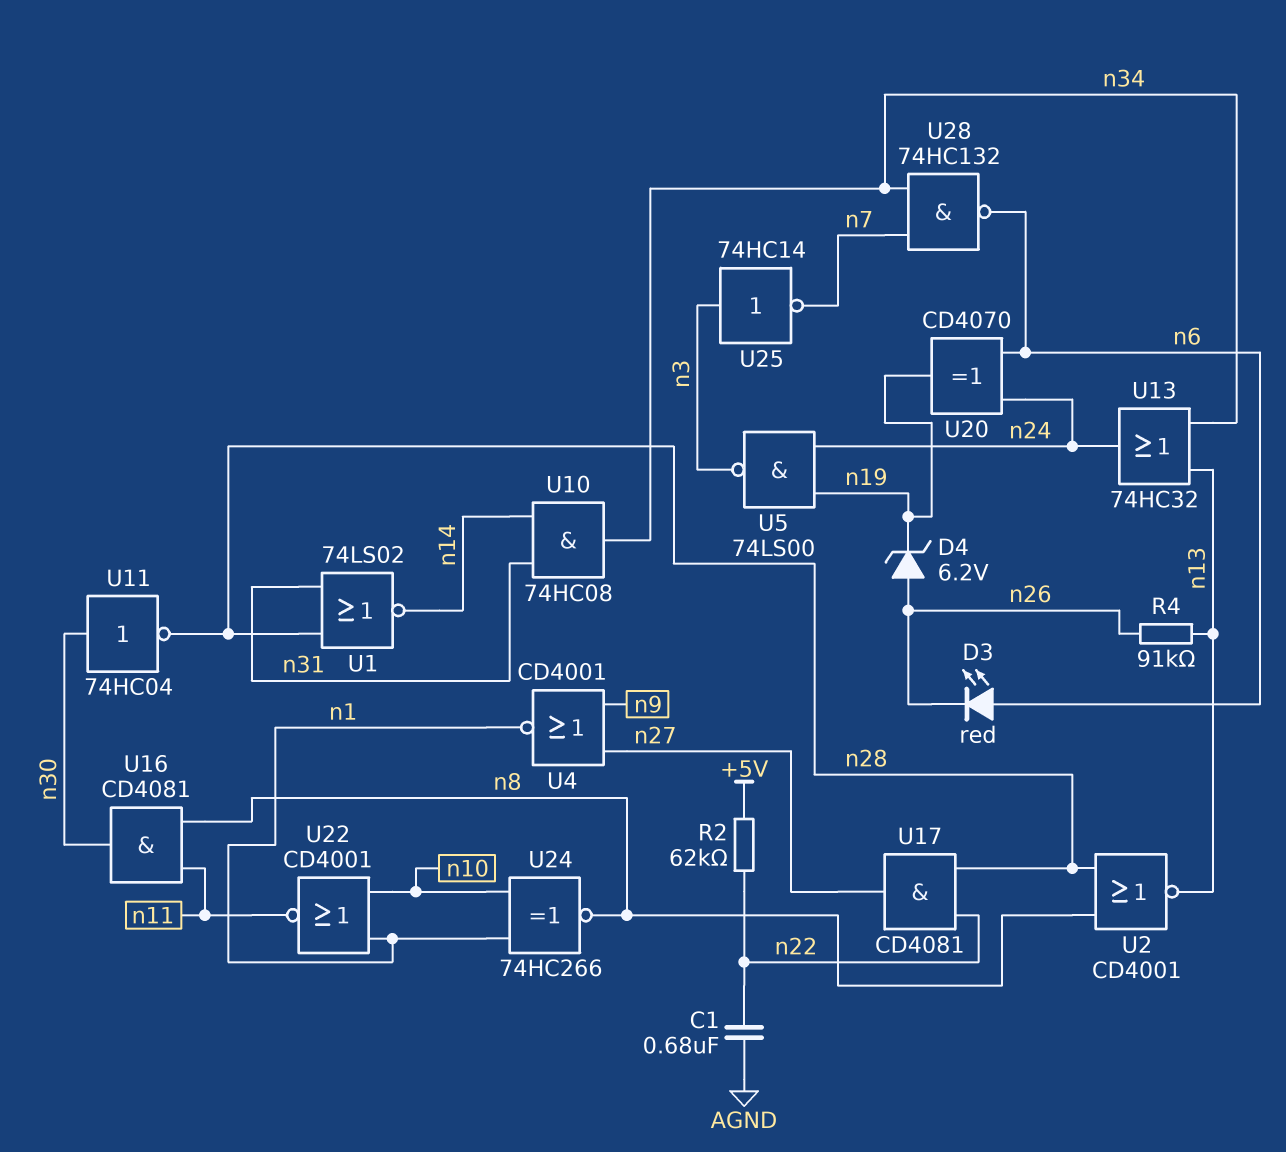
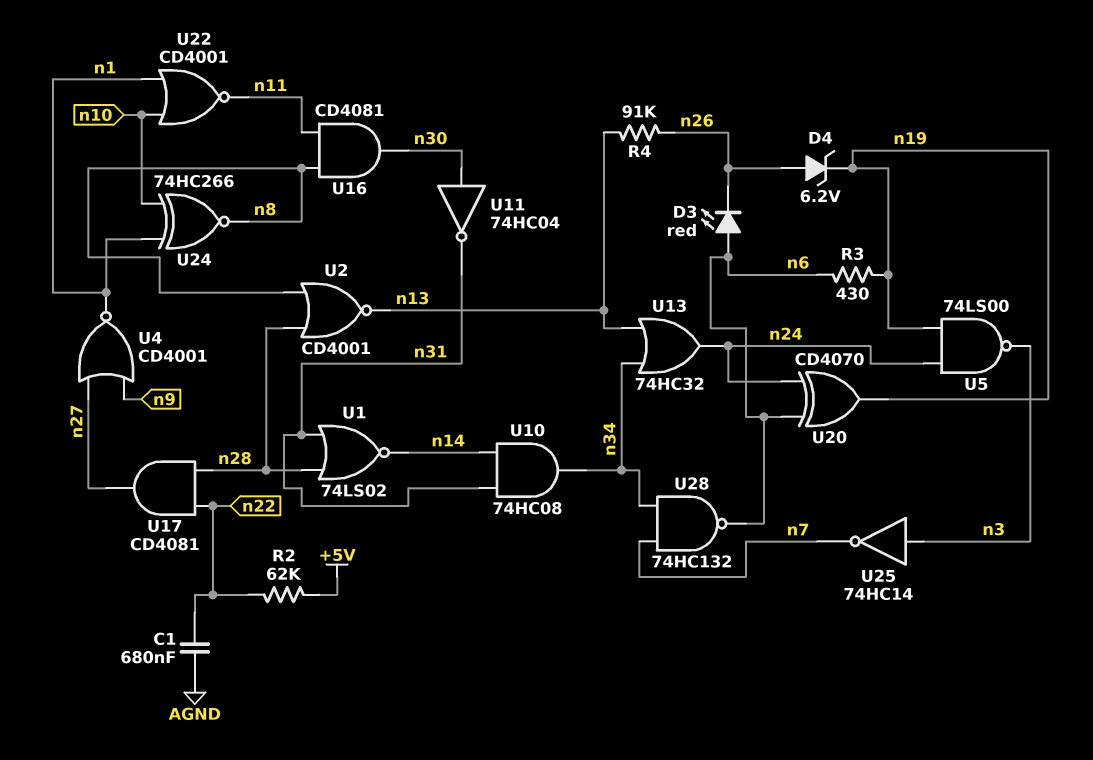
R3: none -> 430 (n6, n19)
U11: NOT 74HC04 (in n30, out n28) -> NOT 74HC04 (in n30, out n31)

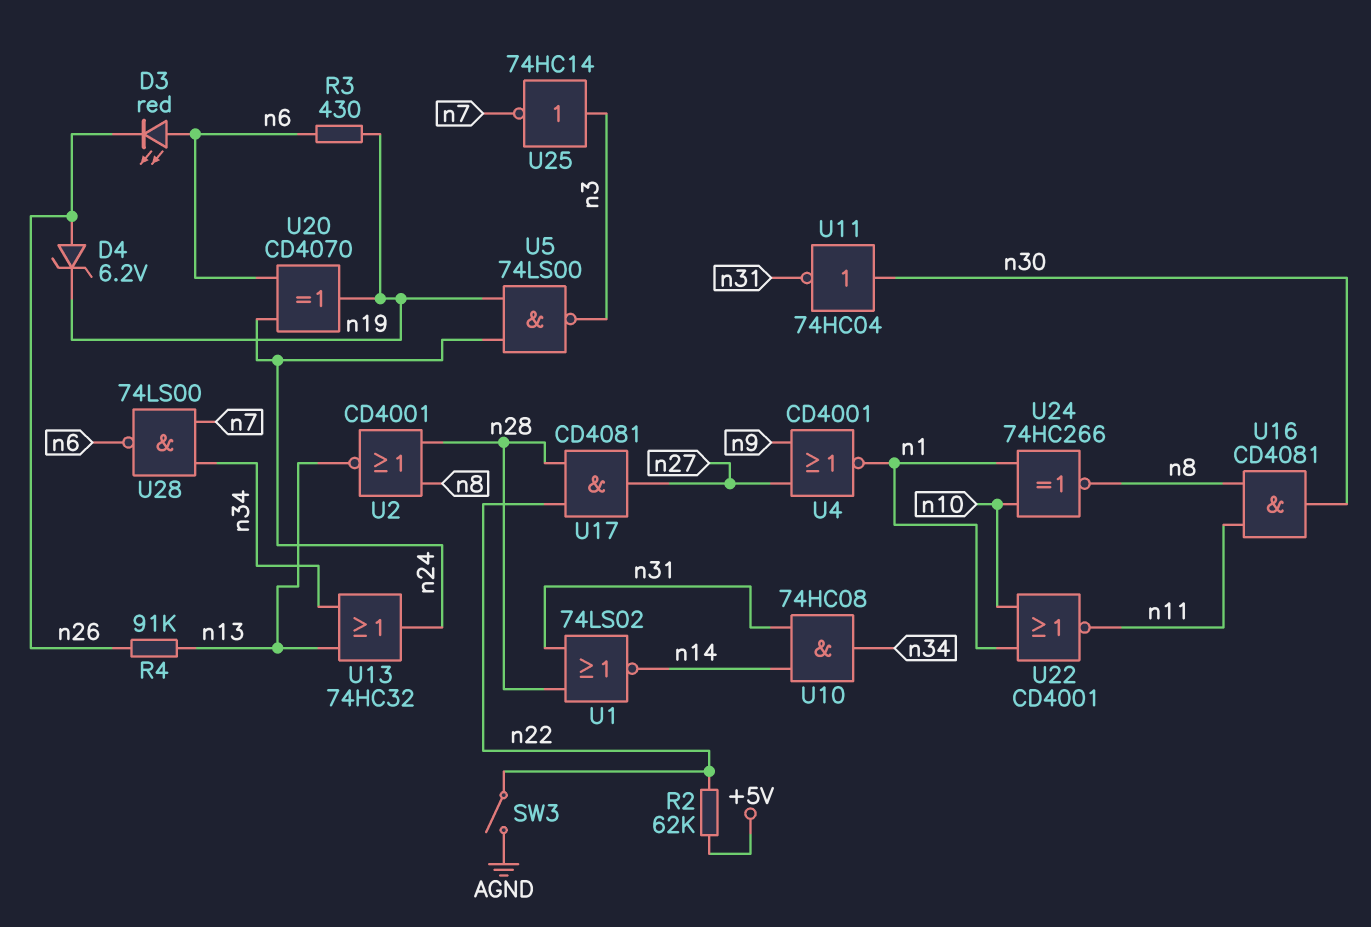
C1: 680nF (AGND, n22) -> none
SW3: none -> switch (AGND, n22)
U28: NAND 74HC132 (in n7, in n34, out n6) -> NAND 74LS00 (in n7, in n34, out n6)

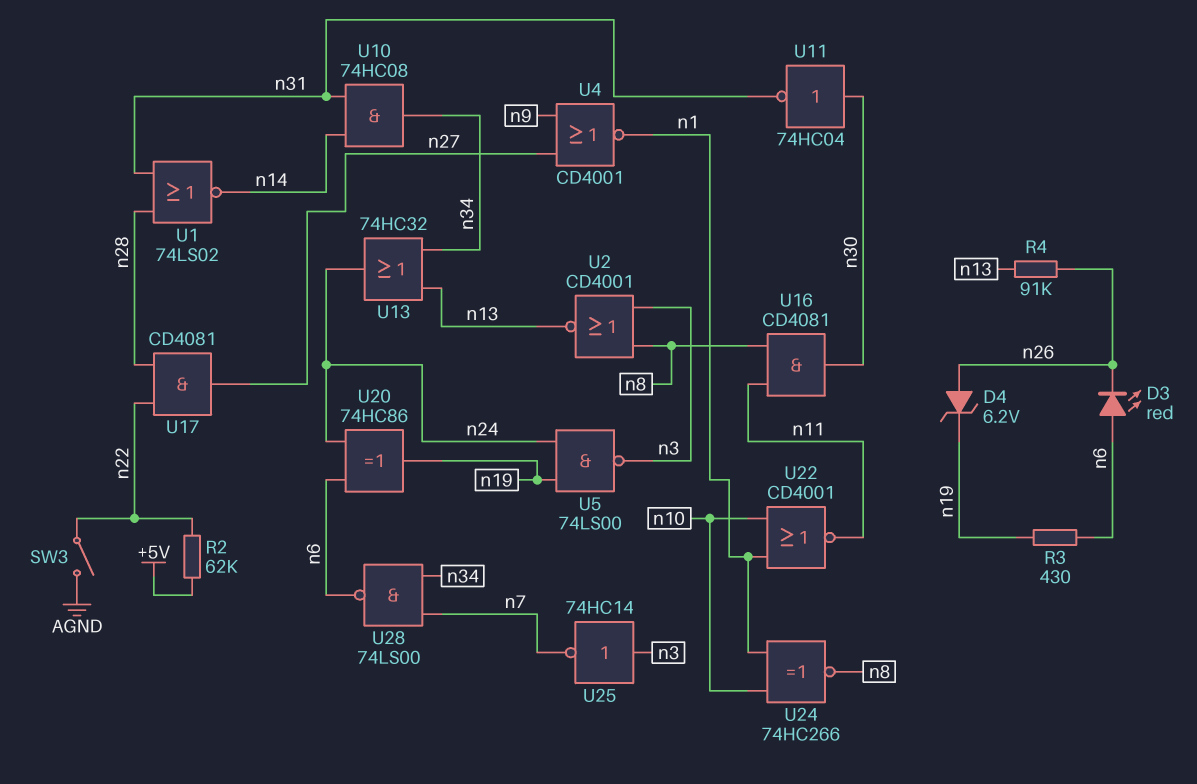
U2: NOR CD4001 (in n8, in n28, out n13) -> NOR CD4001 (in n3, in n8, out n13)
U20: XOR CD4070 (in n6, in n24, out n19) -> XOR 74HC86 (in n6, in n24, out n19)

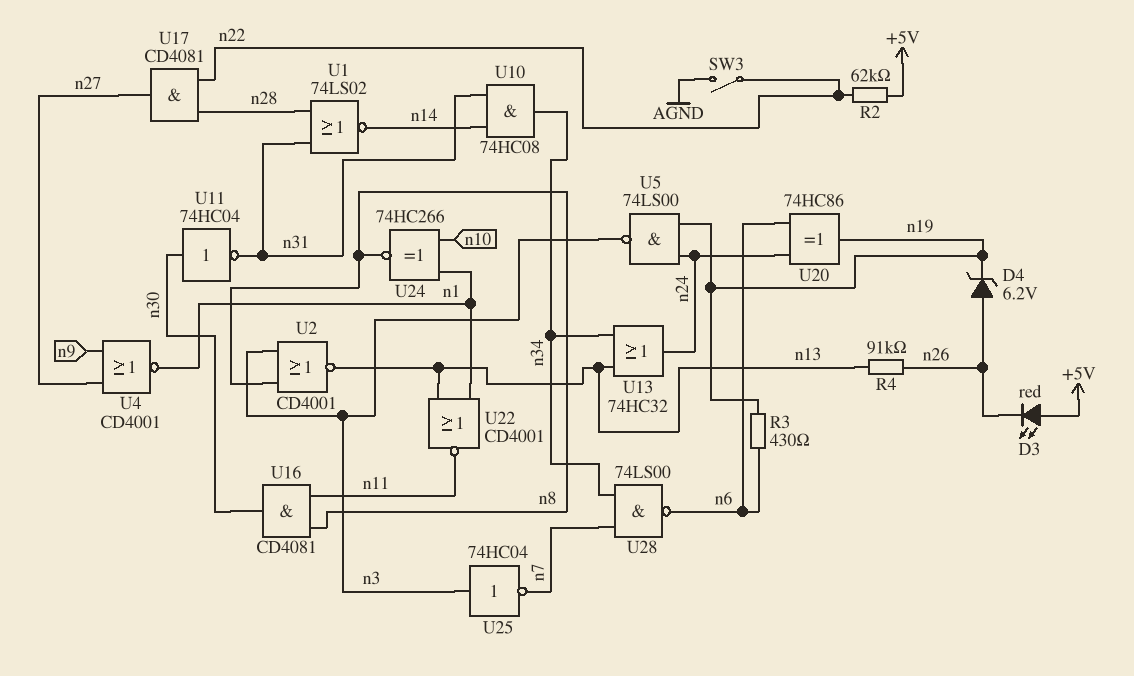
D3: LED red (A n6, K n26) -> LED red (A +5V, K n26)
U22: NOR CD4001 (in n1, in n10, out n11) -> NOR CD4001 (in n1, in n13, out n11)
U25: NOT 74HC14 (in n3, out n7) -> NOT 74HC04 (in n3, out n7)

